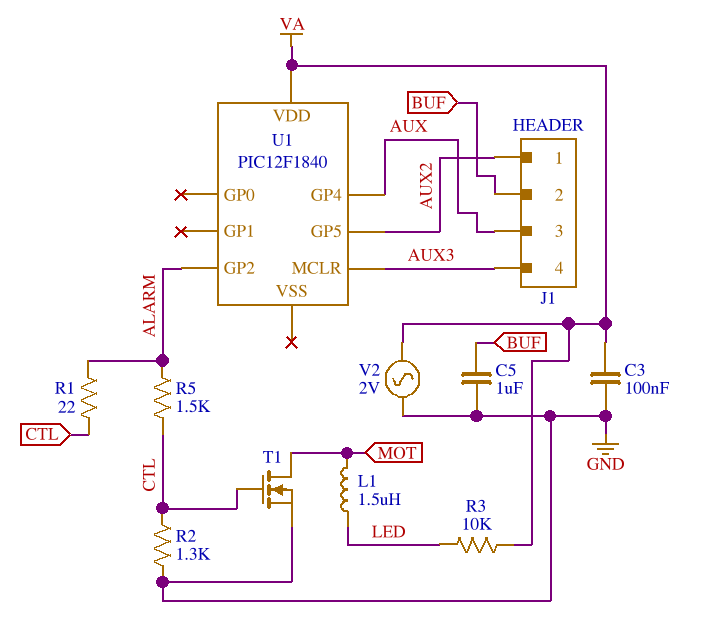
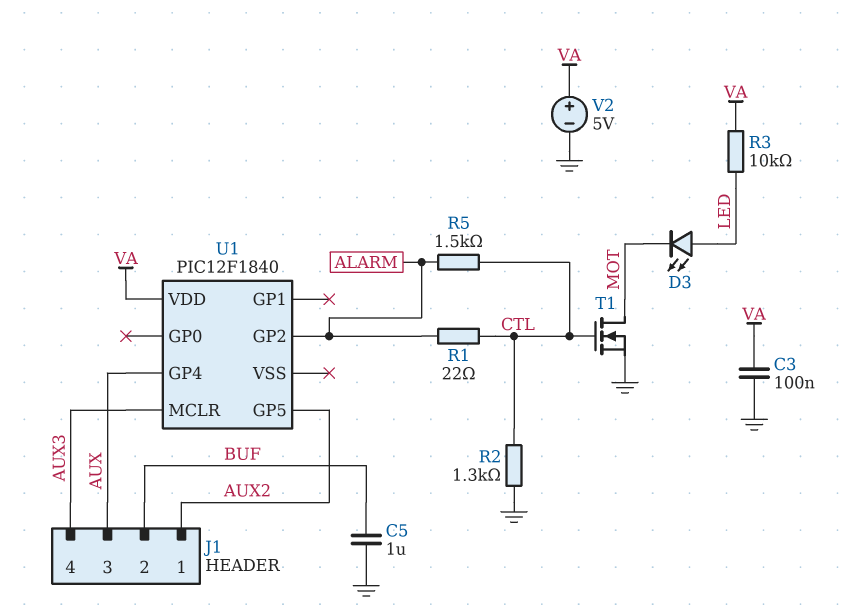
D3: none -> LED (A LED, K MOT)
L1: 1.5uH (LED, MOT) -> none
V2: AC 2V (GND, VA) -> 5V (plus VA, minus GND)

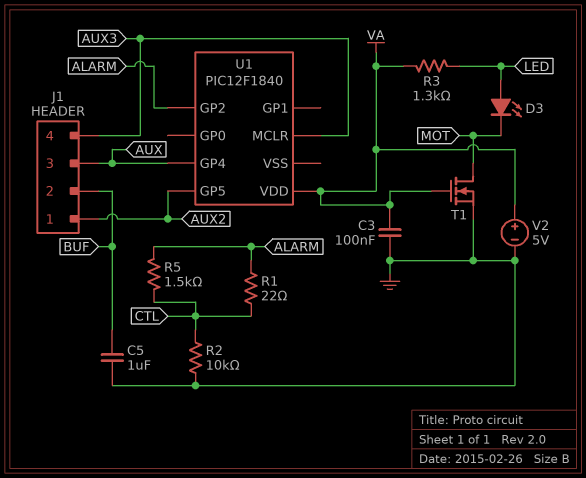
R2: 1.3k (CTL, GND) -> 10k (CTL, GND)
R3: 10k (LED, VA) -> 1.3k (LED, VA)
T1: NMOS (G CTL, D MOT, S GND) -> NMOS (G VA, D MOT, S GND)

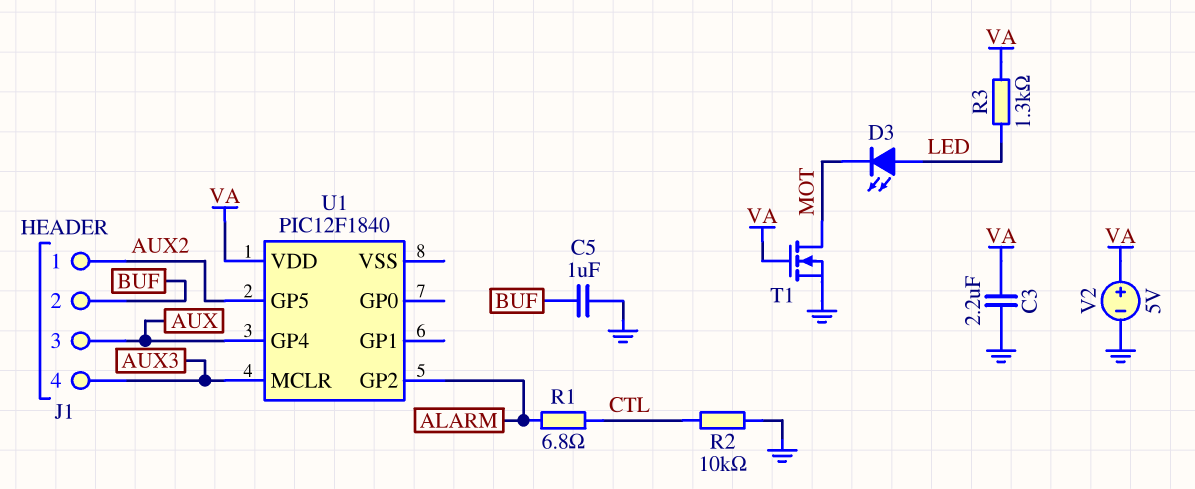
C3: 100nF (GND, VA) -> 2.2uF (GND, VA)
R1: 22 (ALARM, CTL) -> 6.8 (ALARM, CTL)
R5: 1.5k (ALARM, CTL) -> none

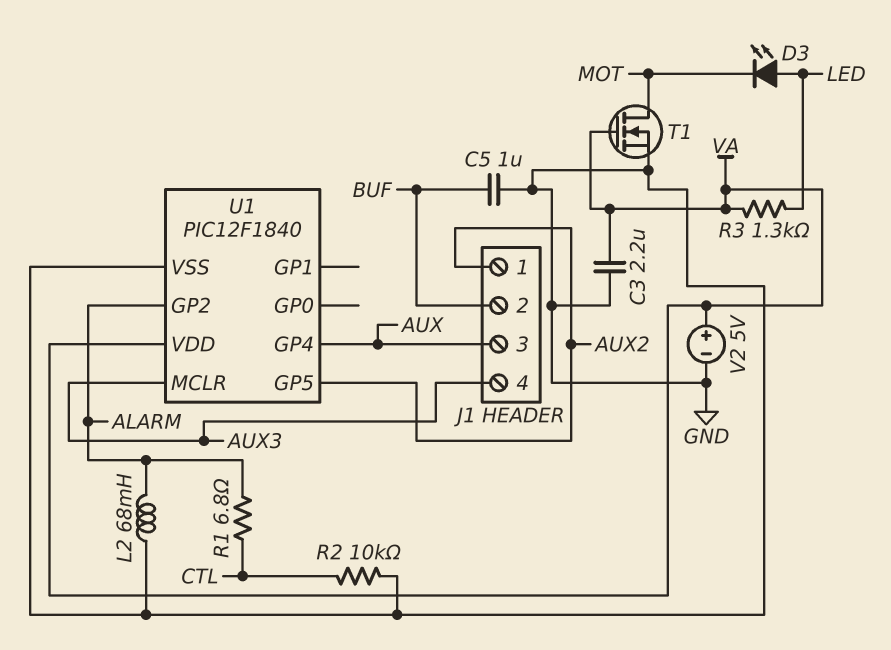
L2: none -> 68mH (ALARM, GND)
U1 pin VSS: none -> GND

